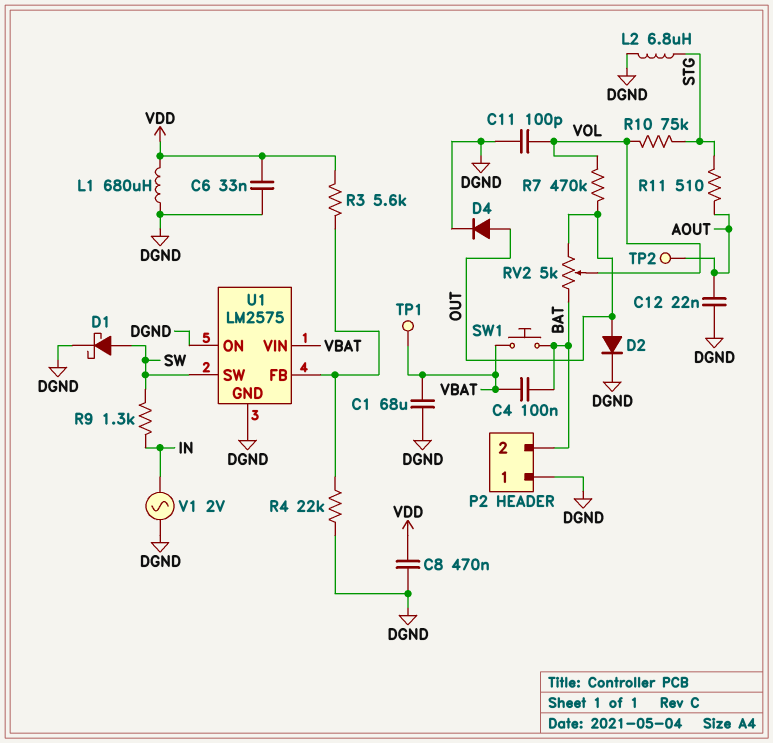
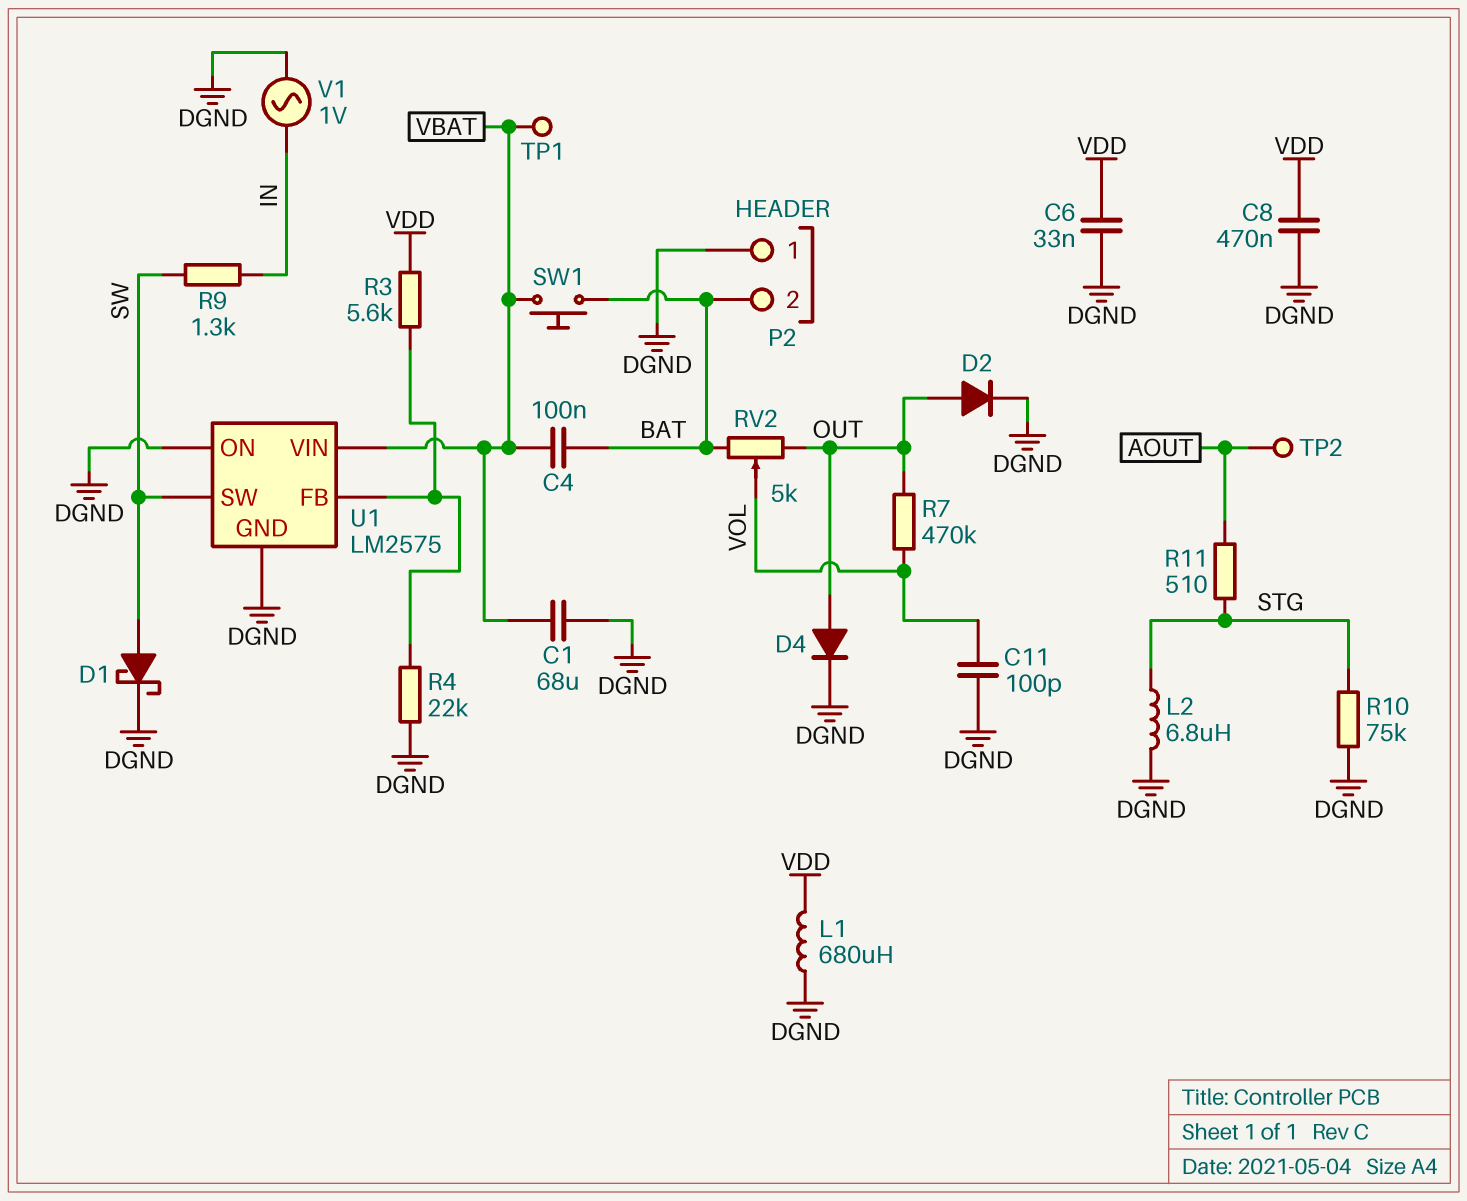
C12: 22nF (AOUT, DGND) -> none
R10: 75k (STG, VOL) -> 75k (DGND, STG)
V1: AC 2V (DGND, IN) -> AC 1V (DGND, IN)

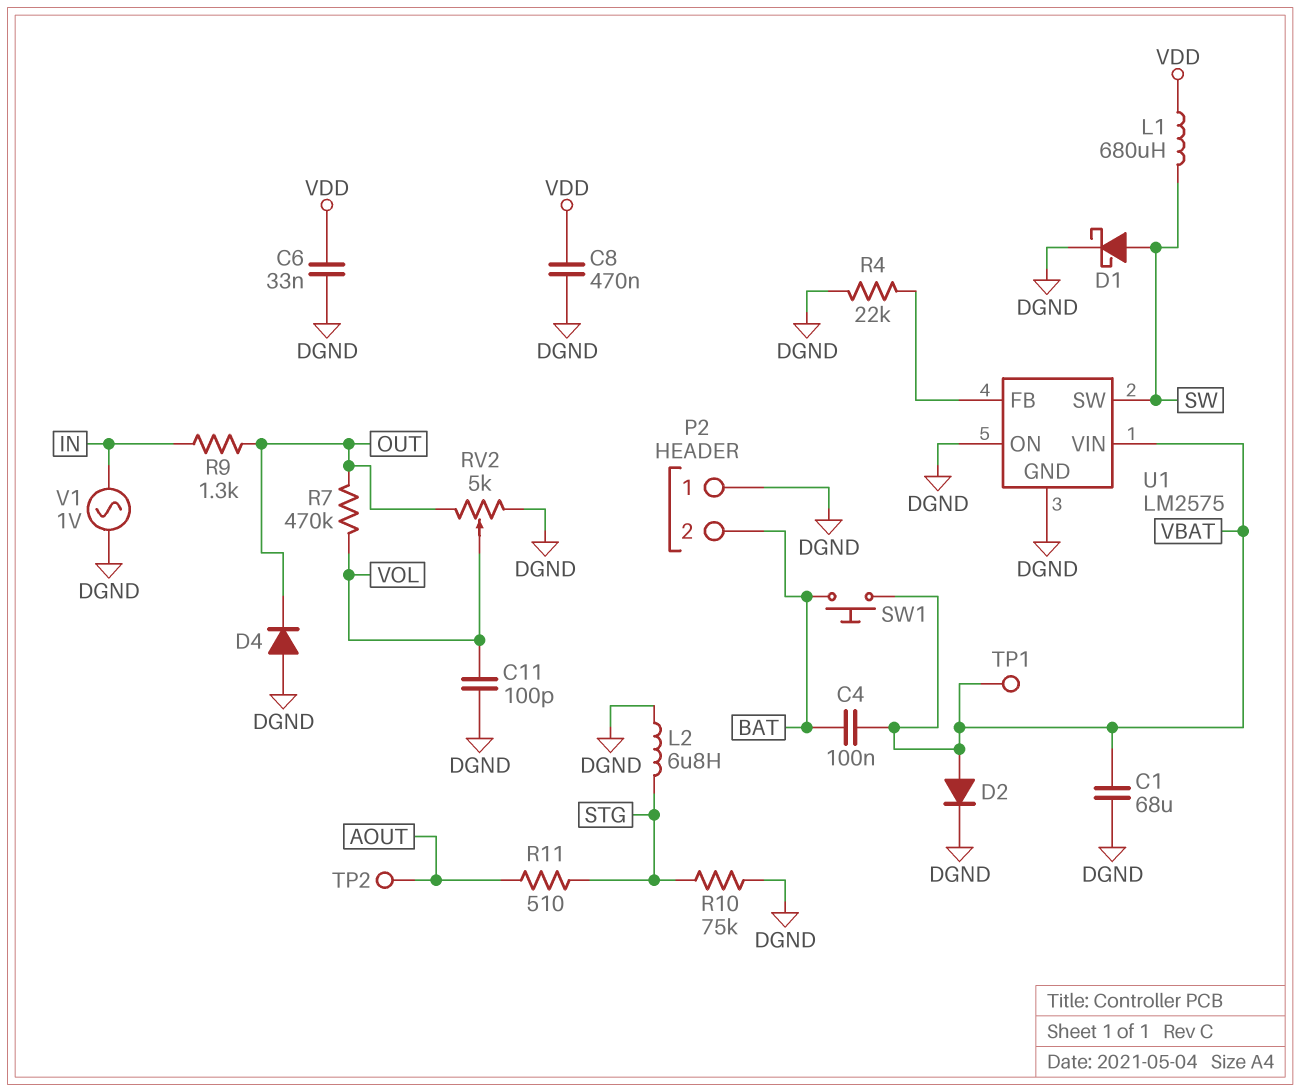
D2: diode (A OUT, K DGND) -> diode (A VBAT, K DGND)
D4: diode (A OUT, K DGND) -> diode (A DGND, K OUT)
L1: 680uH (DGND, VDD) -> 680uH (SW, VDD)
R3: 5.6k (U1/FB, VDD) -> none
R9: 1.3k (IN, SW) -> 1.3k (IN, OUT)
RV2: 5k (BAT, OUT, wiper VOL) -> 5k (DGND, OUT, wiper VOL)

